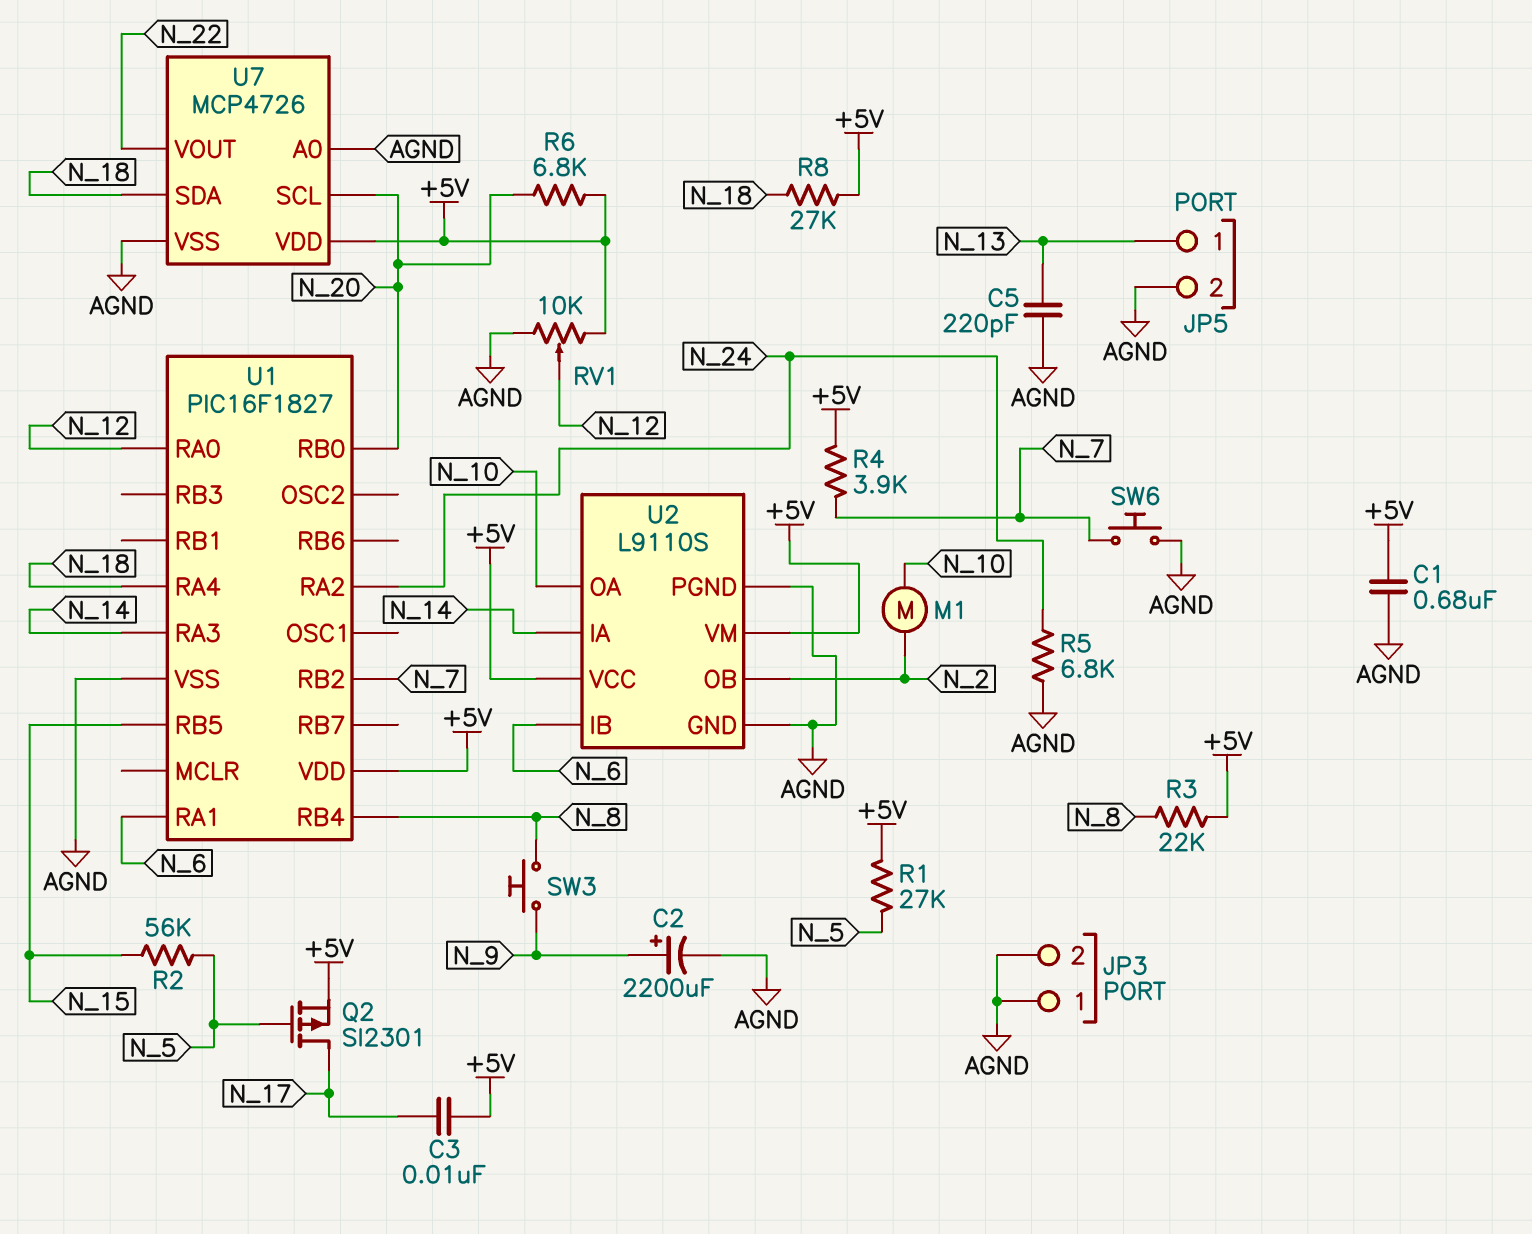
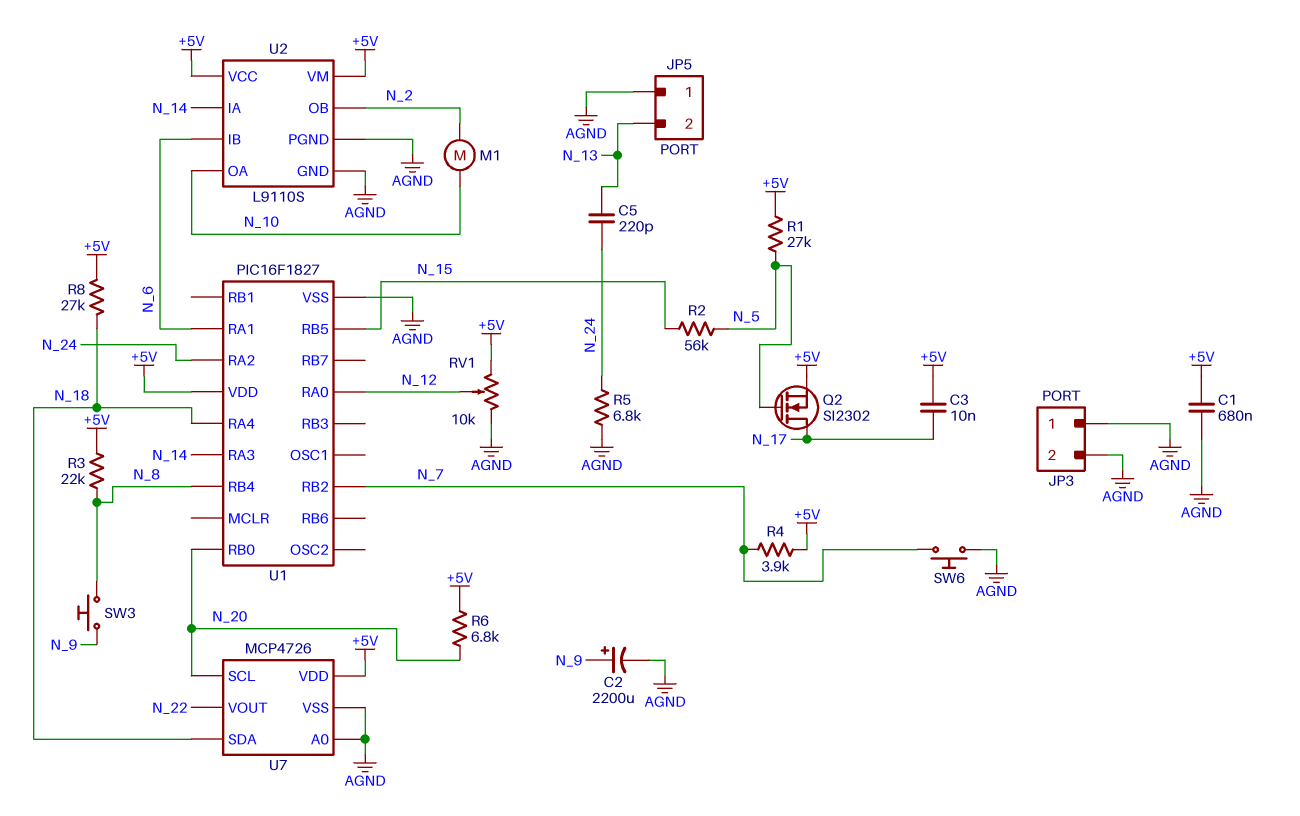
C5: 220pF (AGND, N_13) -> 220pF (N_13, N_24)
JP5 pin 1: N_13 -> AGND
JP5 pin 2: AGND -> N_13
Q2: PMOS SI2301 (G N_5, D N_17, S +5V) -> NMOS SI2302 (G N_5, D N_17, S +5V)

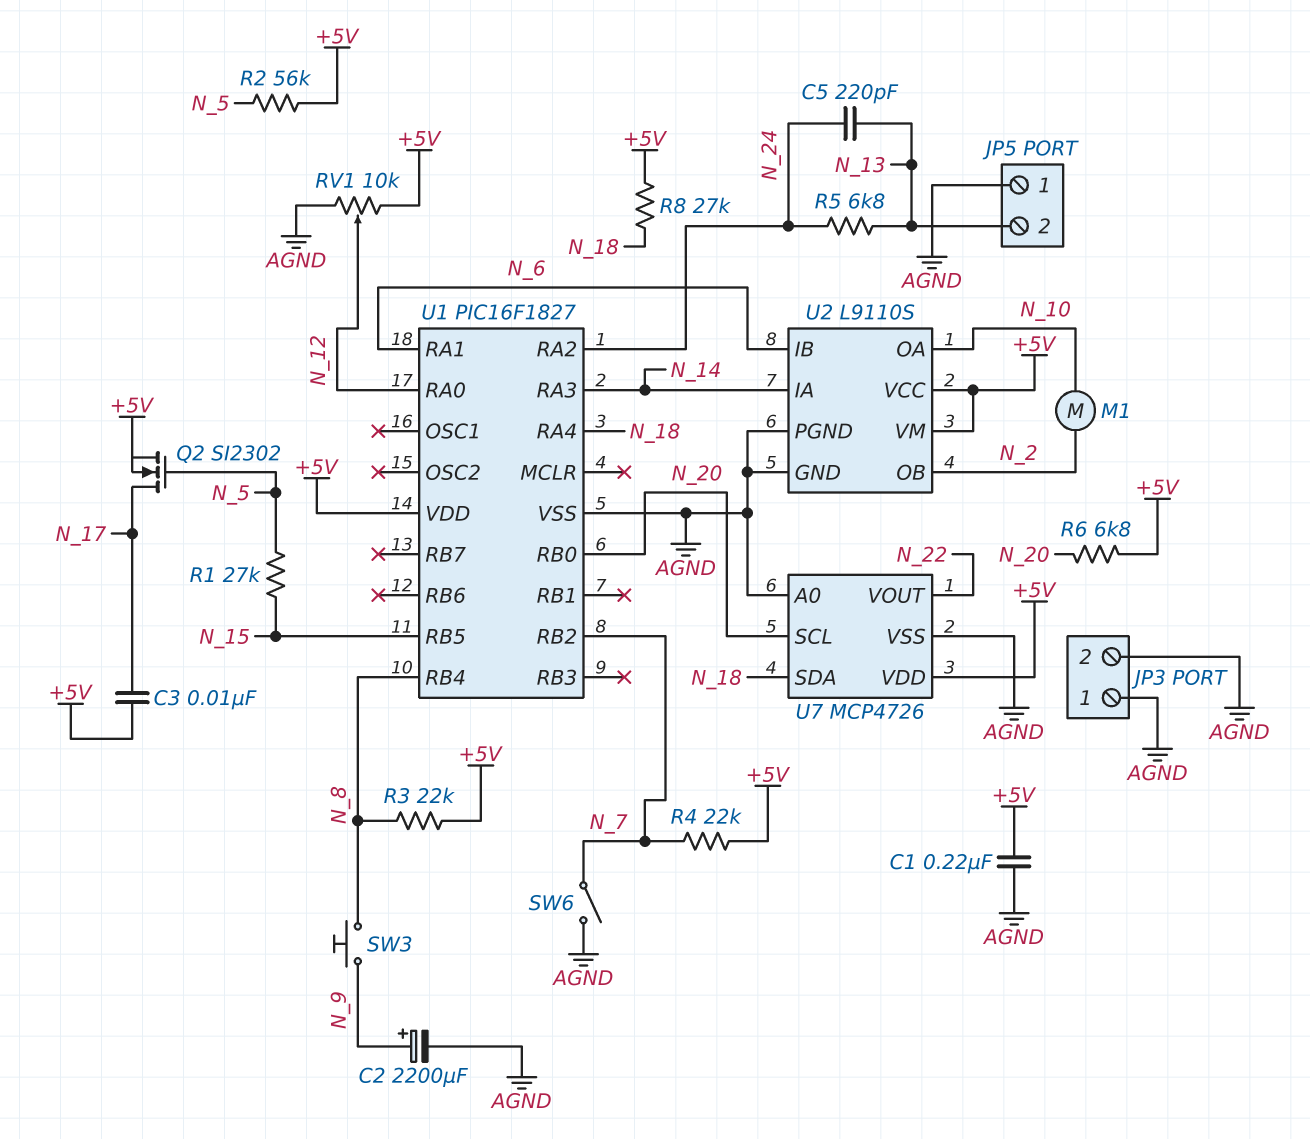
C1: 680nF (+5V, AGND) -> 220nF (+5V, AGND)
R1: 27k (+5V, N_5) -> 27k (N_5, N_15)
R2: 56k (N_5, N_15) -> 56k (+5V, N_5)
R4: 3.9k (+5V, N_7) -> 22k (+5V, N_7)
R5: 6.8k (AGND, N_24) -> 6.8k (N_13, N_24)
SW6: button (AGND, N_7) -> switch (AGND, N_7)

